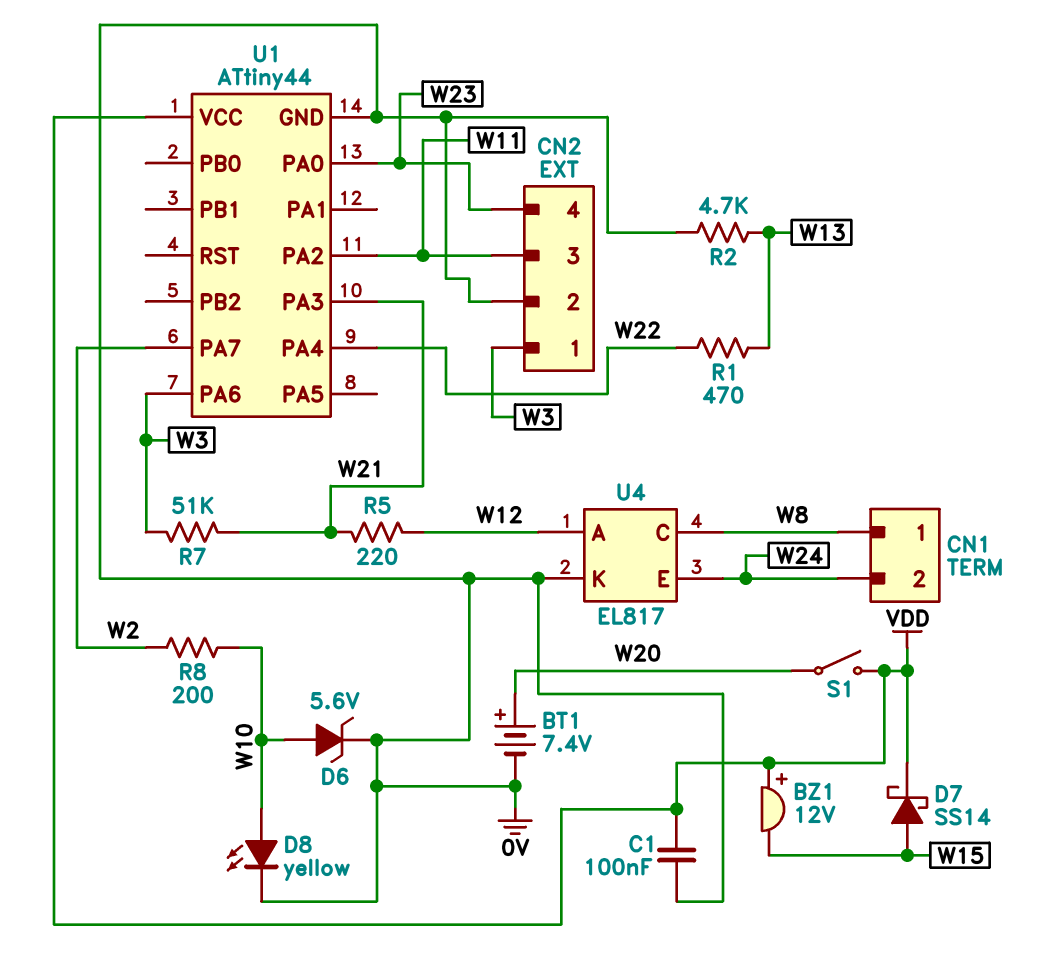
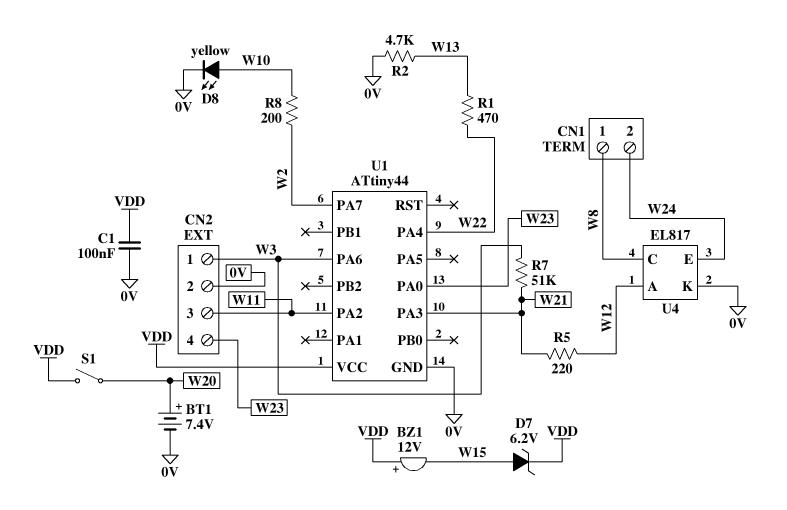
D6: zener 5.6V (A W10, K 0V) -> none
D7: schottky SS14 (A W15, K VDD) -> zener 6.2V (A W15, K VDD)

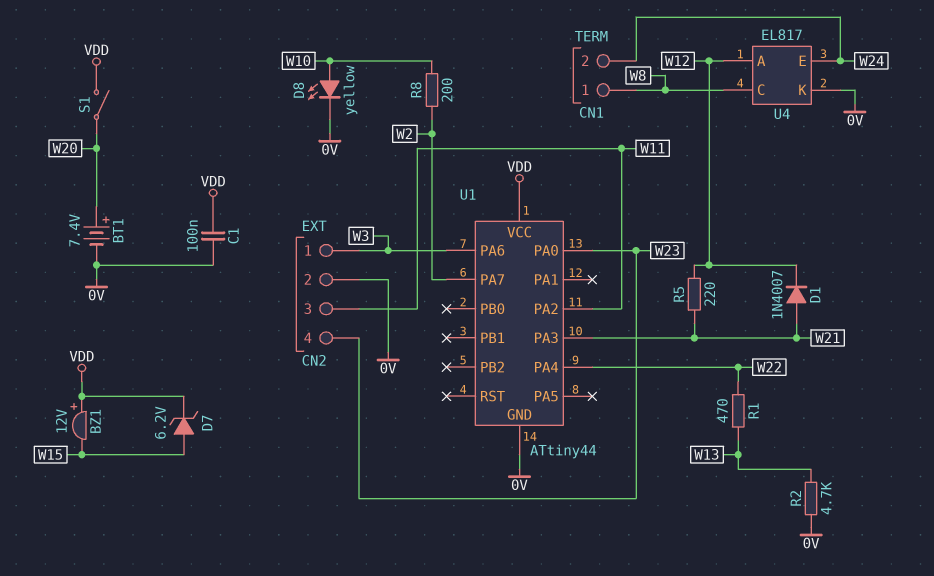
D1: none -> diode 1N4007 (A W21, K W12)
R7: 51k (W3, W21) -> none

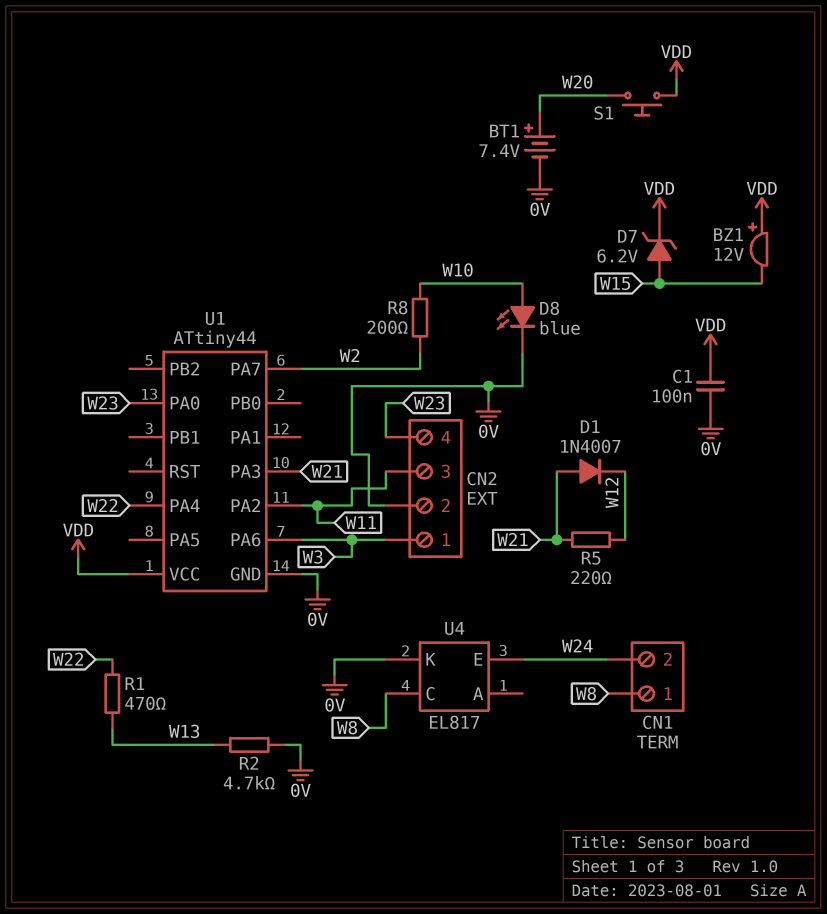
D8: LED yellow (A W10, K 0V) -> LED blue (A W10, K 0V)
S1: switch (VDD, W20) -> button (VDD, W20)
U4 pin A: W12 -> none

